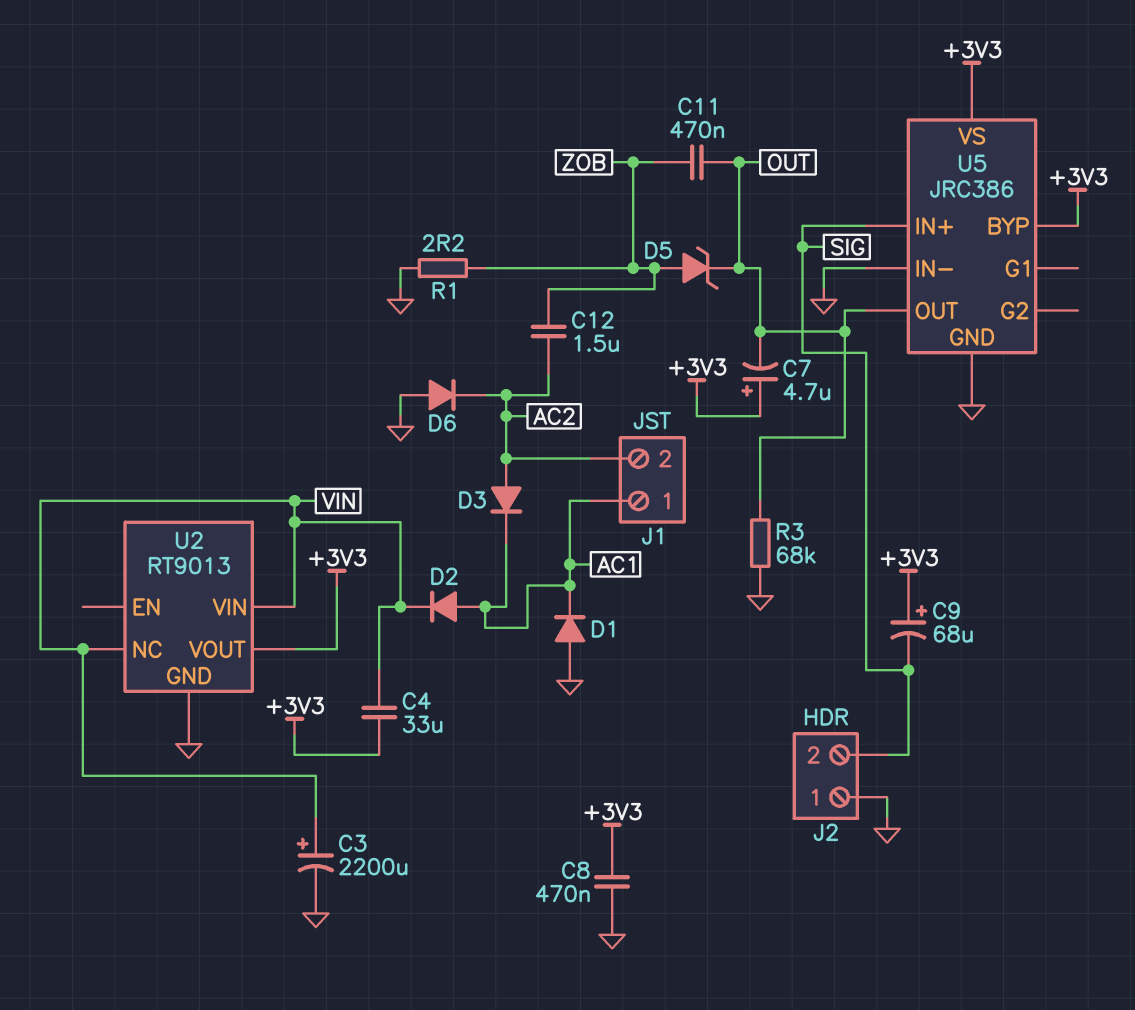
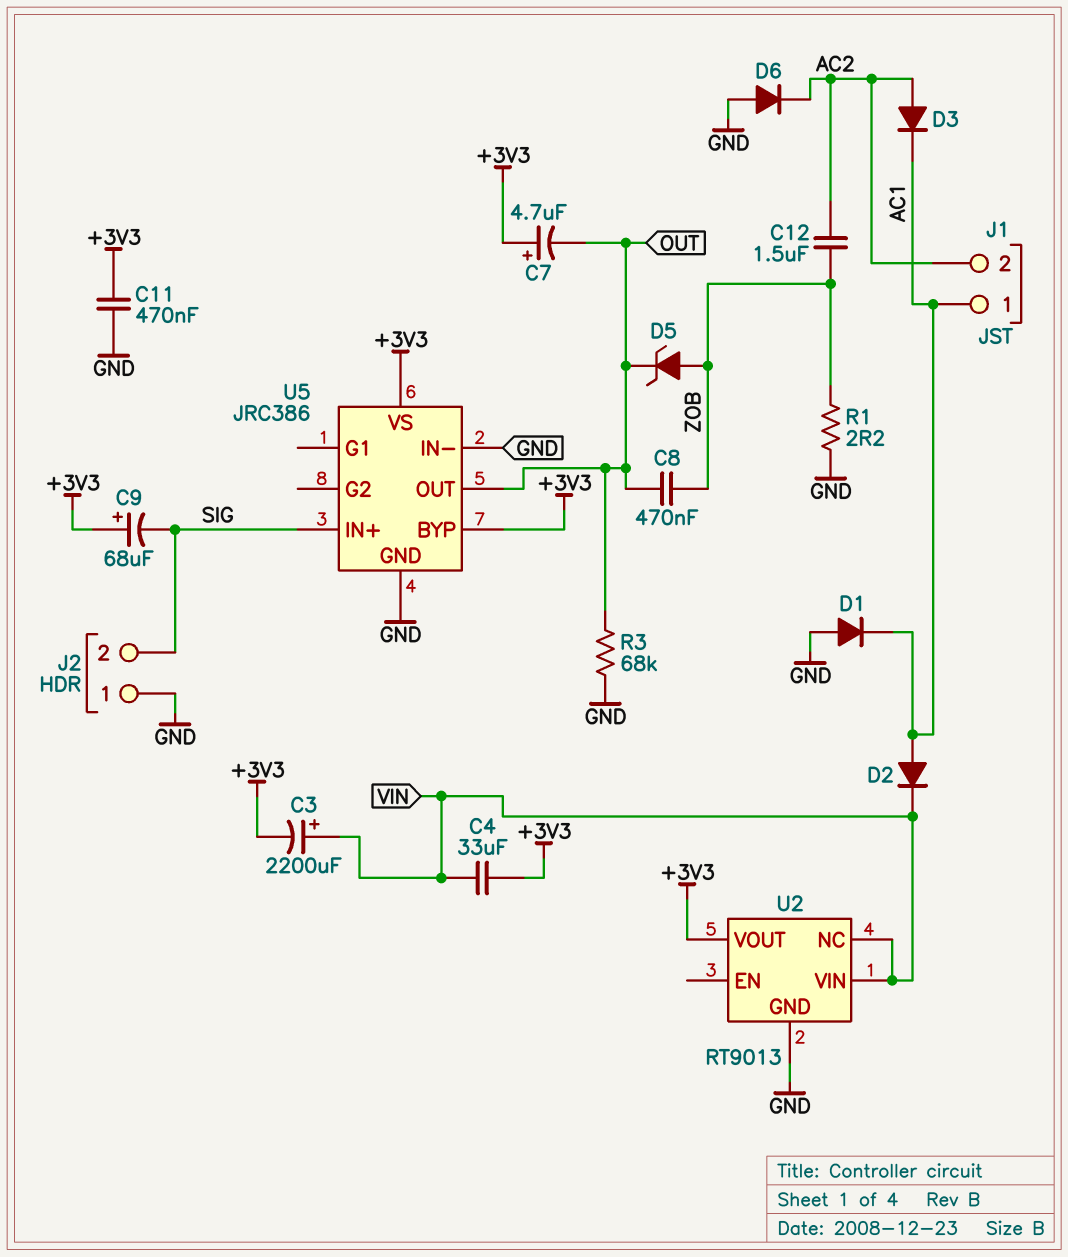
C3: 2200uF (plus VIN, minus GND) -> 2200uF (plus VIN, minus +3V3)
C8: 470nF (+3V3, GND) -> 470nF (OUT, ZOB)
C11: 470nF (OUT, ZOB) -> 470nF (+3V3, GND)

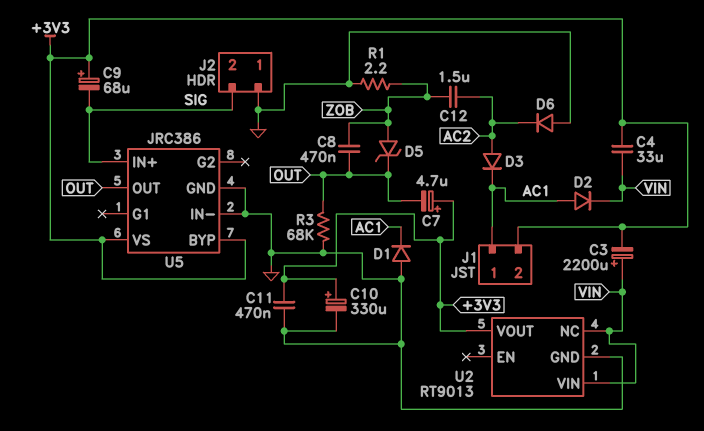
C10: none -> 330uF (plus +3V3, minus GND)
J1 pin 2: AC2 -> +3V3

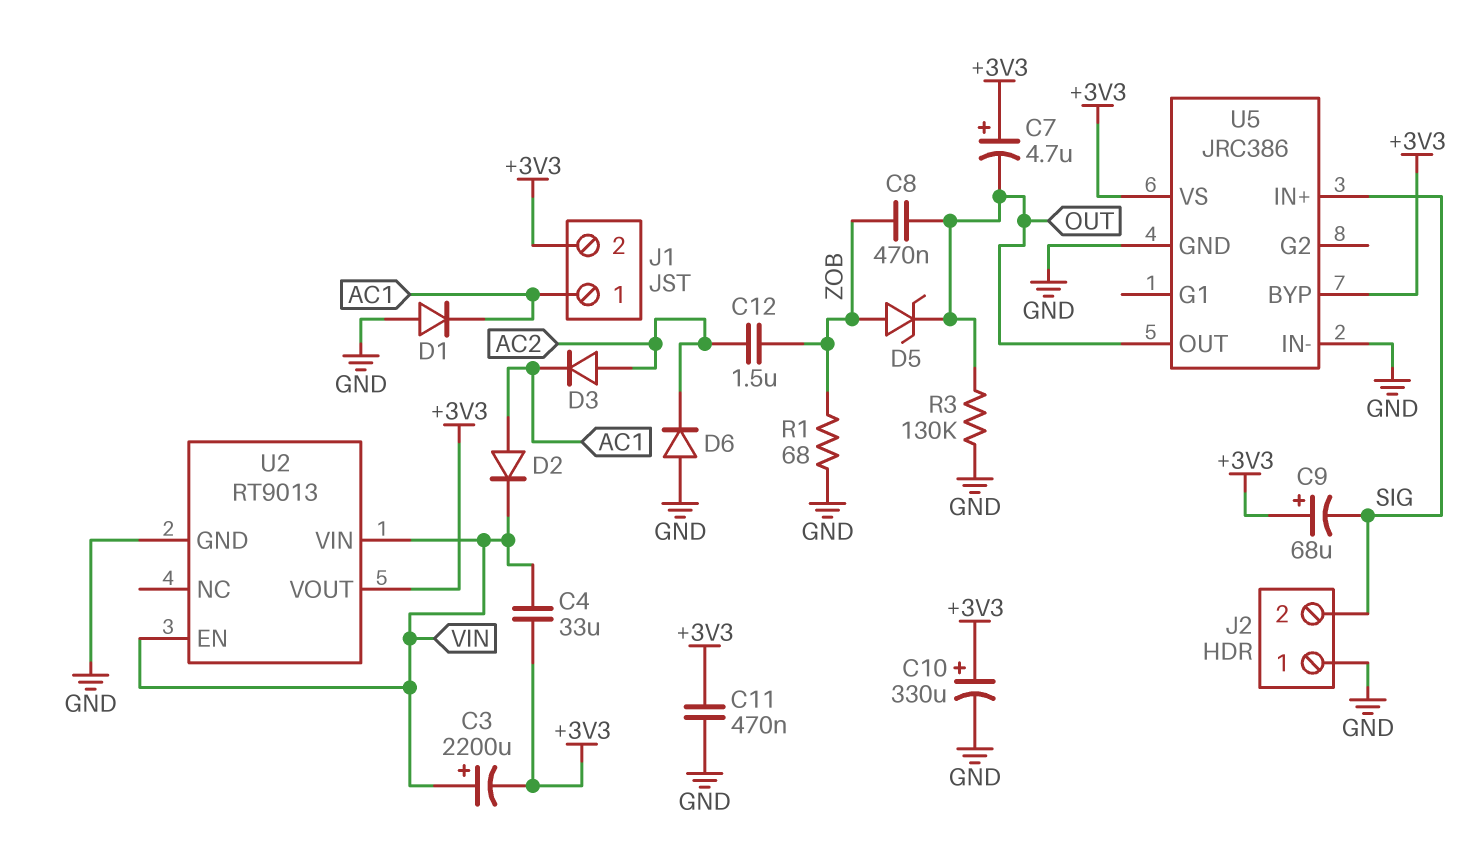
R1: 2.2 (GND, ZOB) -> 68 (GND, ZOB)
R3: 68k (GND, OUT) -> 130k (GND, OUT)
U2 pin EN: none -> VIN
U2 pin NC: VIN -> none

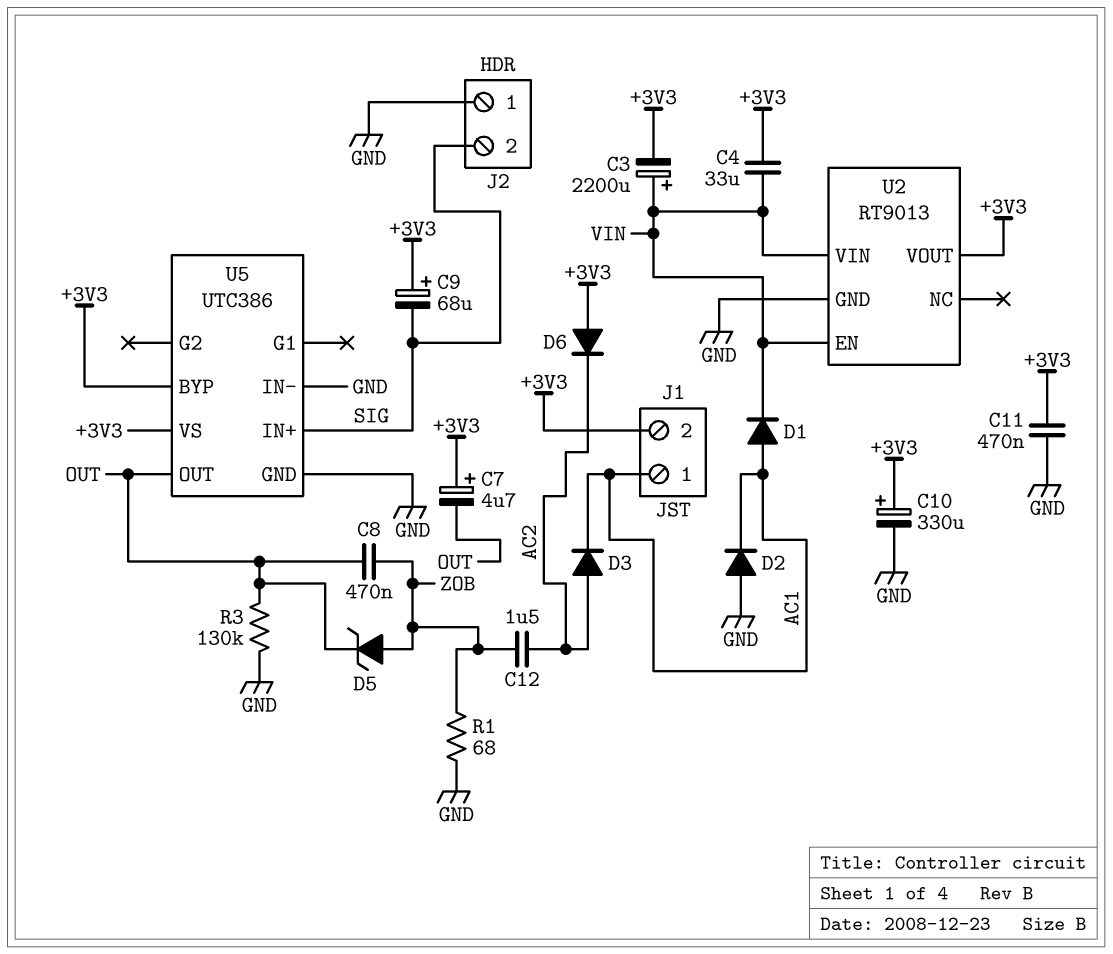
D1: diode (A GND, K AC1) -> diode (A AC1, K VIN)
D2: diode (A AC1, K VIN) -> diode (A GND, K AC1)
D6: diode (A GND, K AC2) -> diode (A +3V3, K AC2)
U5: JRC386 -> UTC386

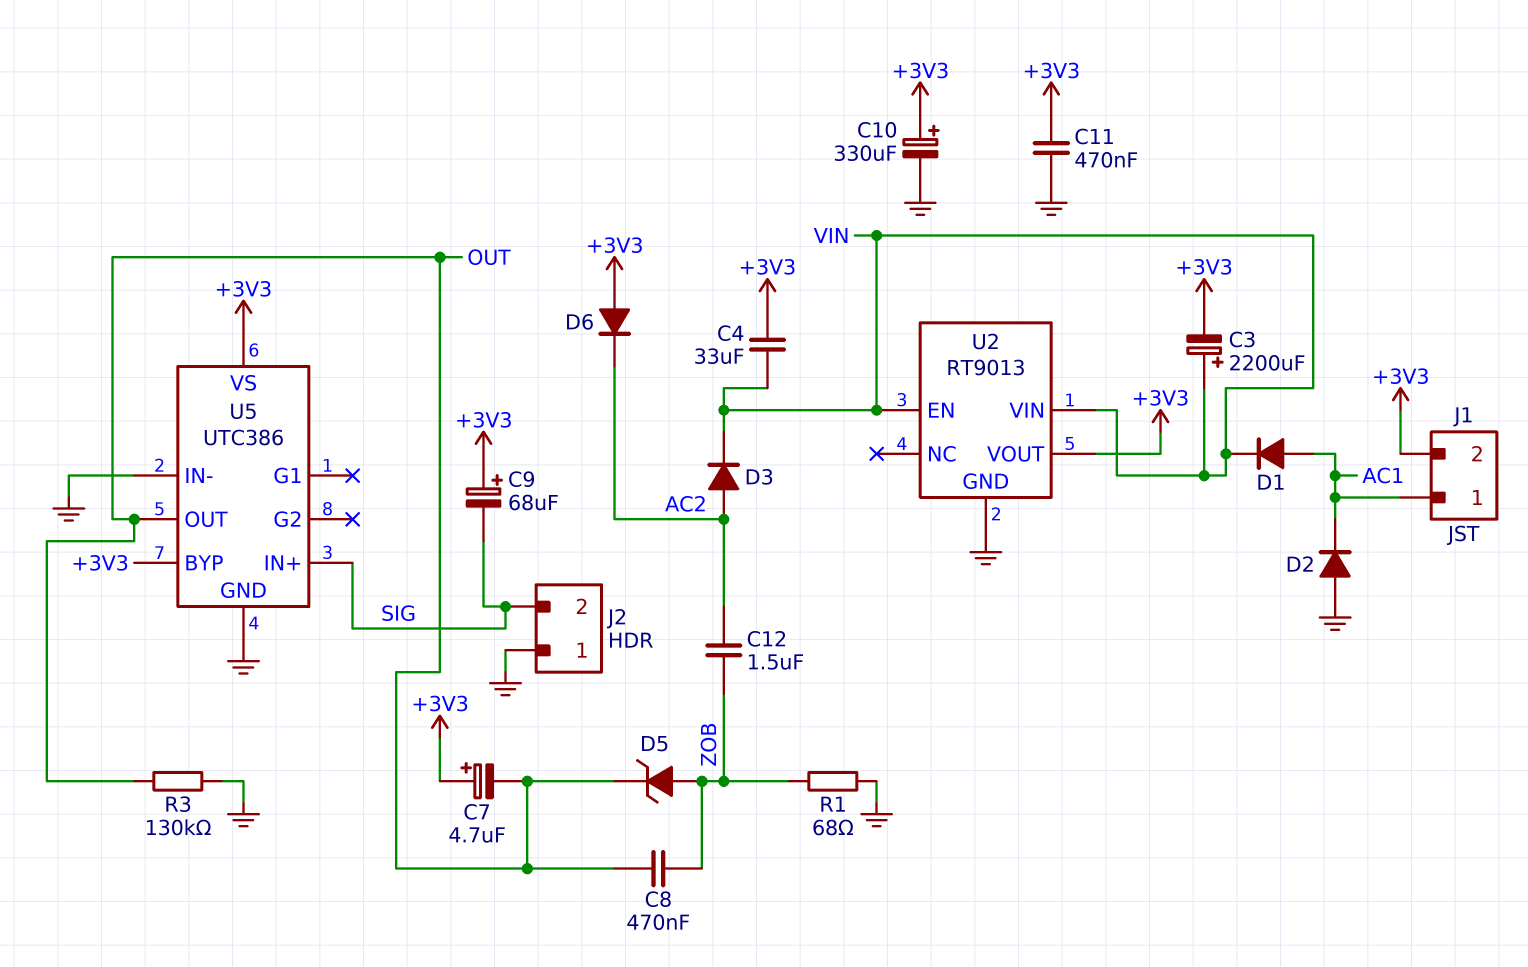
D3: diode (A AC2, K AC1) -> diode (A AC2, K VIN)

